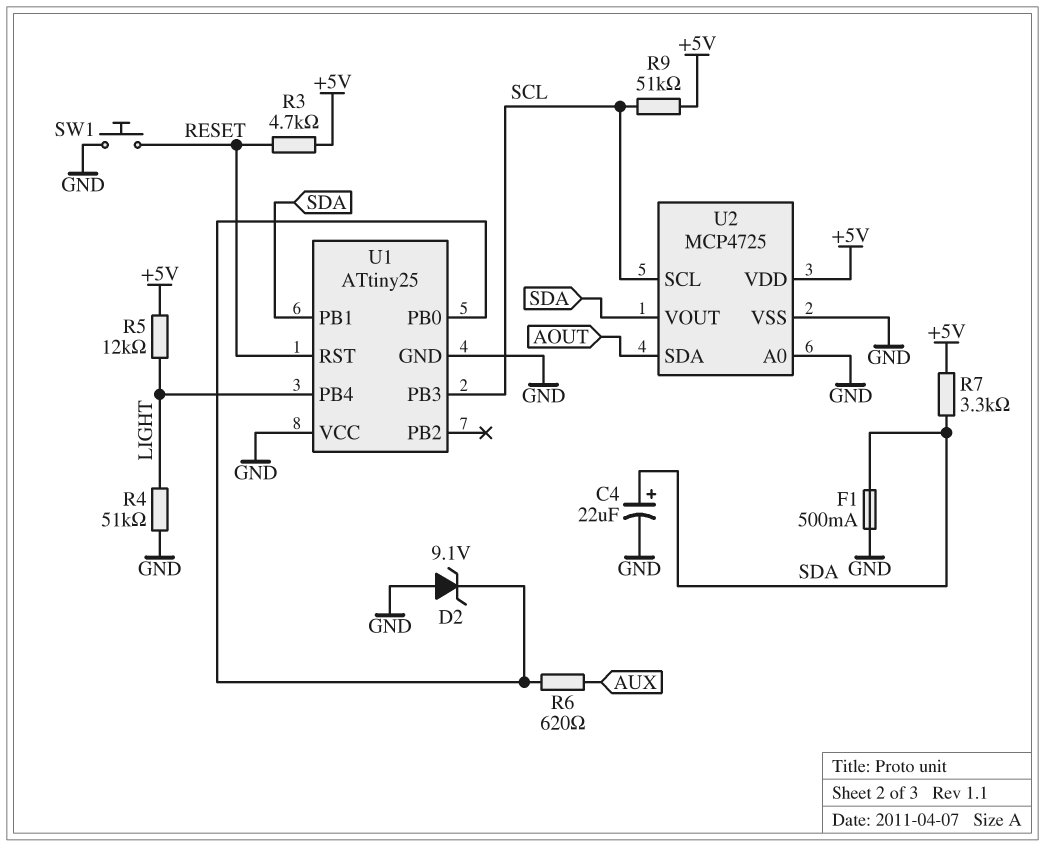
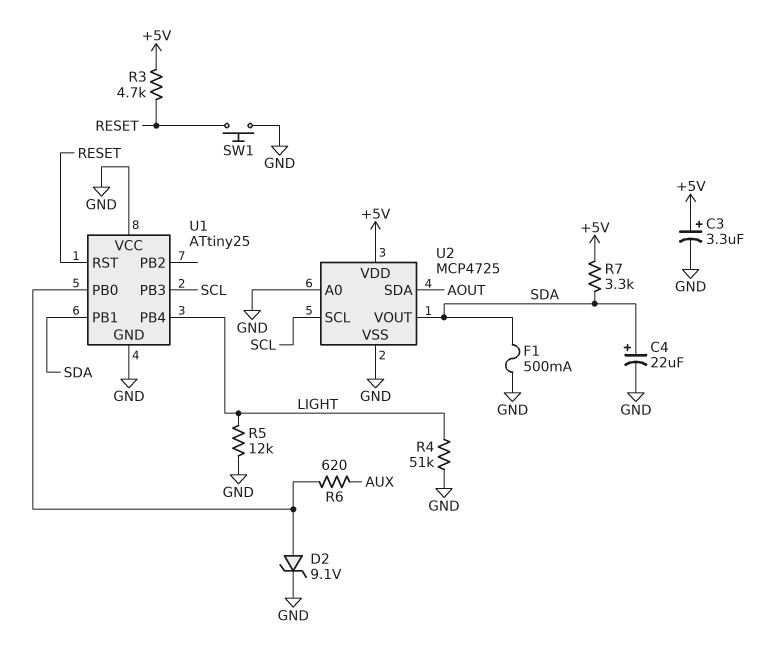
C3: none -> 3.3uF (plus +5V, minus GND)
D2: zener 9.1V (A GND, K U1/PB0) -> zener 9.1V (A U1/PB0, K GND)
R5: 12k (+5V, LIGHT) -> 12k (GND, LIGHT)
R9: 51k (+5V, SCL) -> none

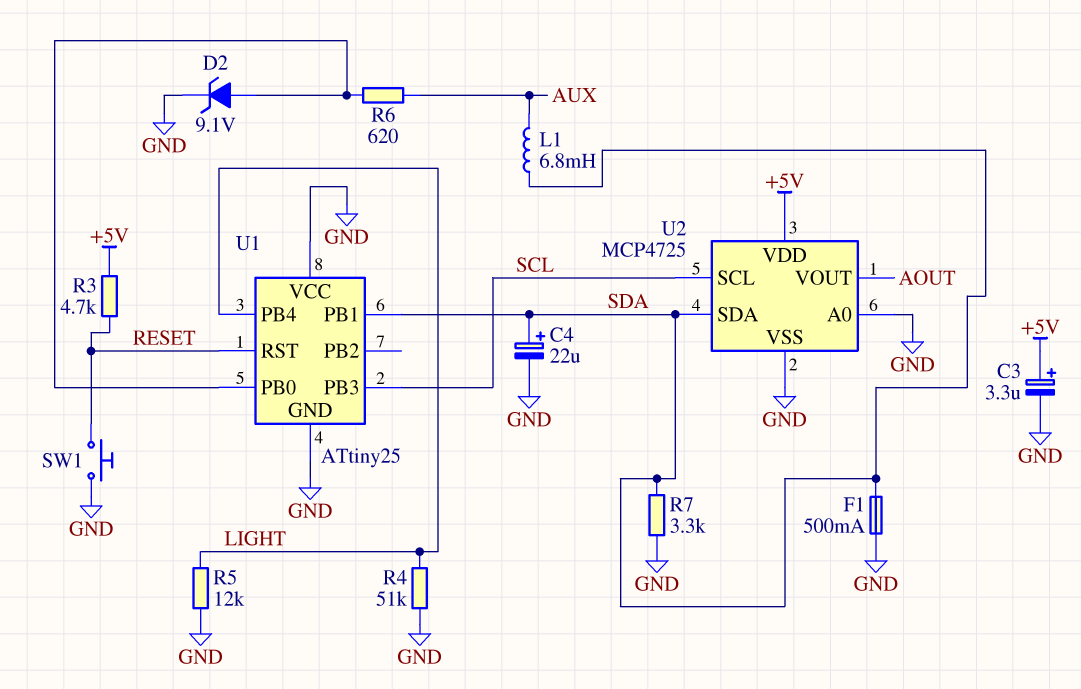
L1: none -> 6.8mH (AUX, SDA)
R7: 3.3k (+5V, SDA) -> 3.3k (GND, SDA)
U2 pin SDA: AOUT -> SDA
U2 pin VOUT: SDA -> AOUT

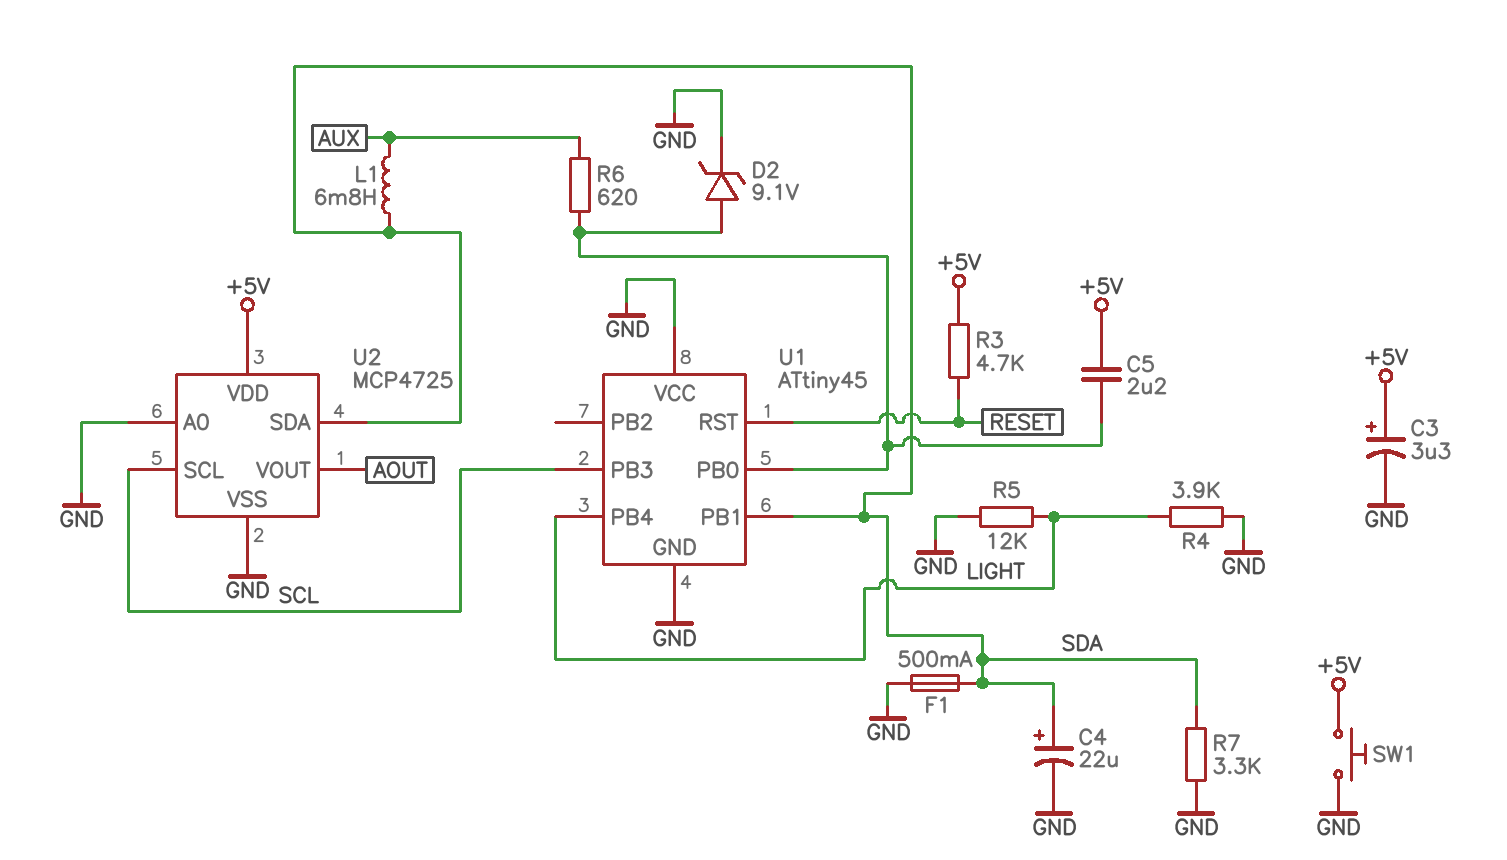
C5: none -> 2.2uF (+5V, U1/PB0)
R4: 51k (GND, LIGHT) -> 3.9k (GND, LIGHT)
SW1: button (GND, RESET) -> button (+5V, GND)
U1: ATtiny25 -> ATtiny45

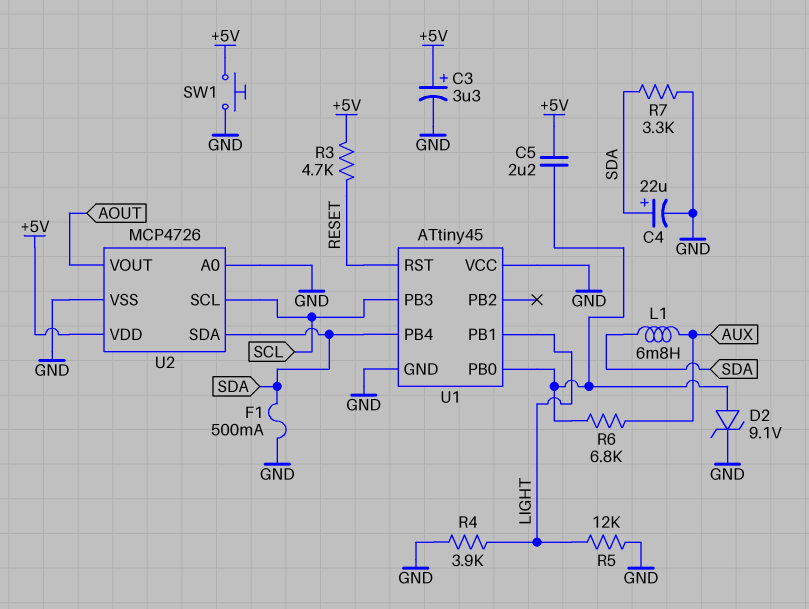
R6: 620 (AUX, U1/PB0) -> 6.8k (AUX, U1/PB0)
U1 pin PB1: SDA -> LIGHT
U1 pin PB4: LIGHT -> SDA
U2: MCP4725 -> MCP4726

